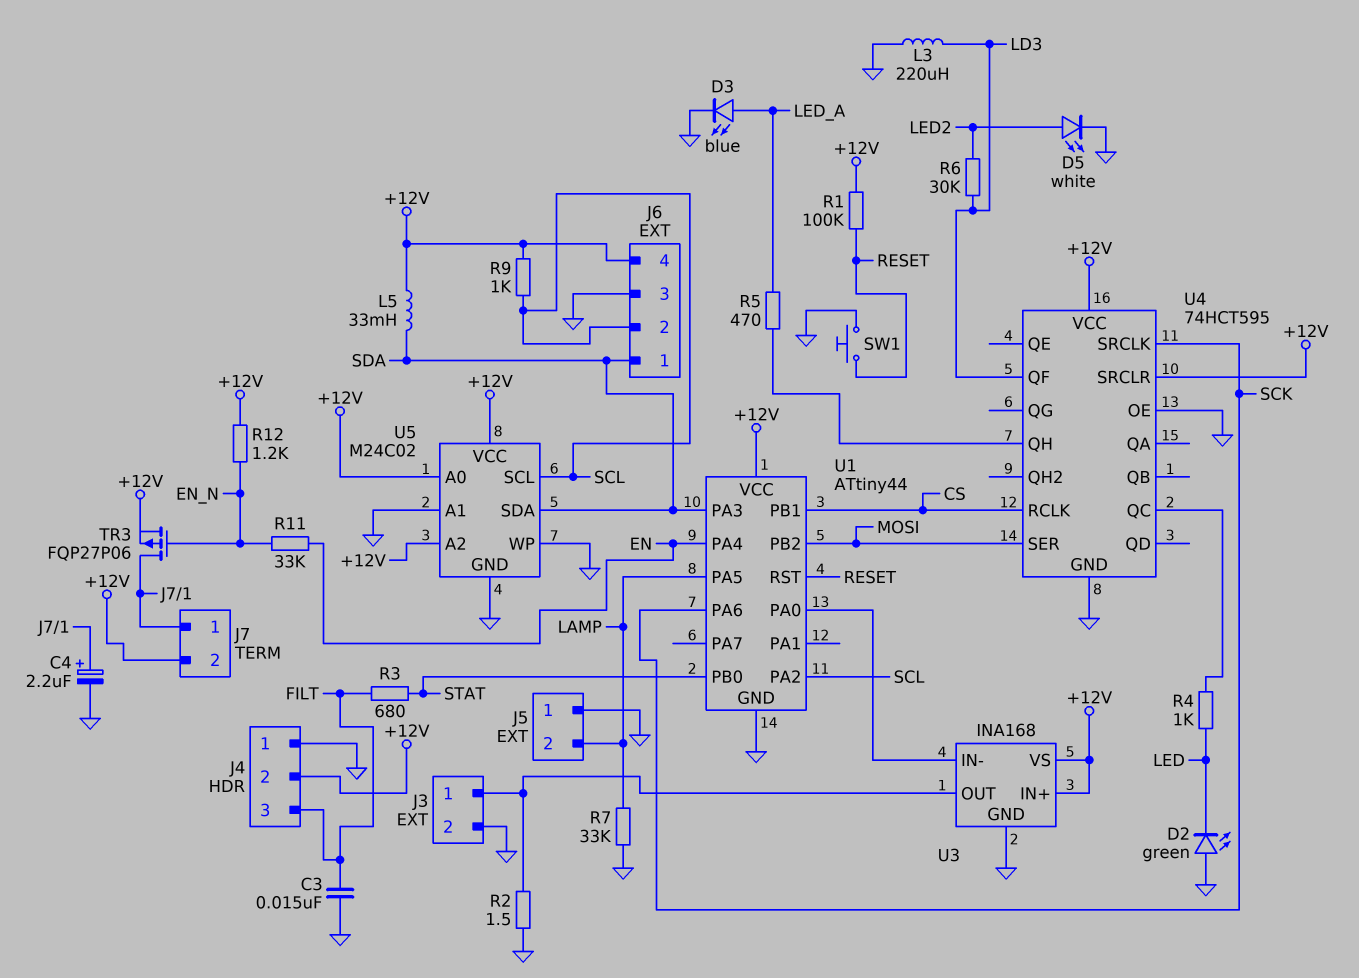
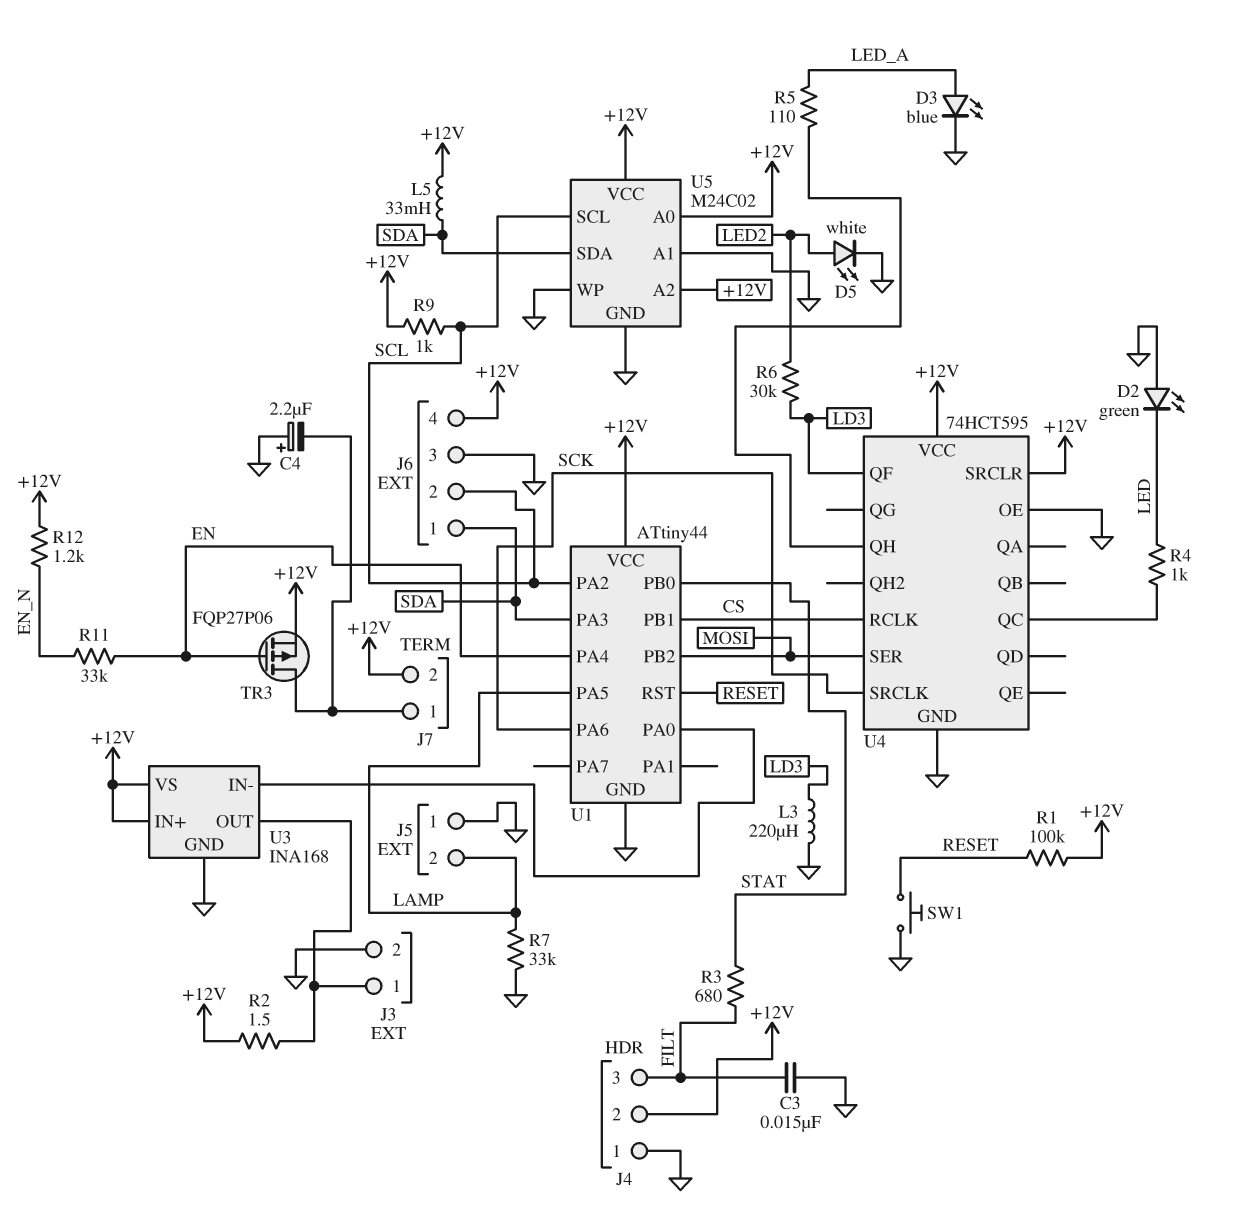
C4: 2.2uF (plus J7/1, minus GND) -> 2.2uF (plus GND, minus J7/1)
R2: 1.5 (GND, J3/1) -> 1.5 (+12V, J3/1)
R5: 470 (LED_A, U4/QH) -> 110 (LED_A, U4/QH)
TR3: PMOS FQP27P06 (G EN_N, D J7/1, S +12V) -> PMOS FQP27P06 (G EN, D J7/1, S +12V)

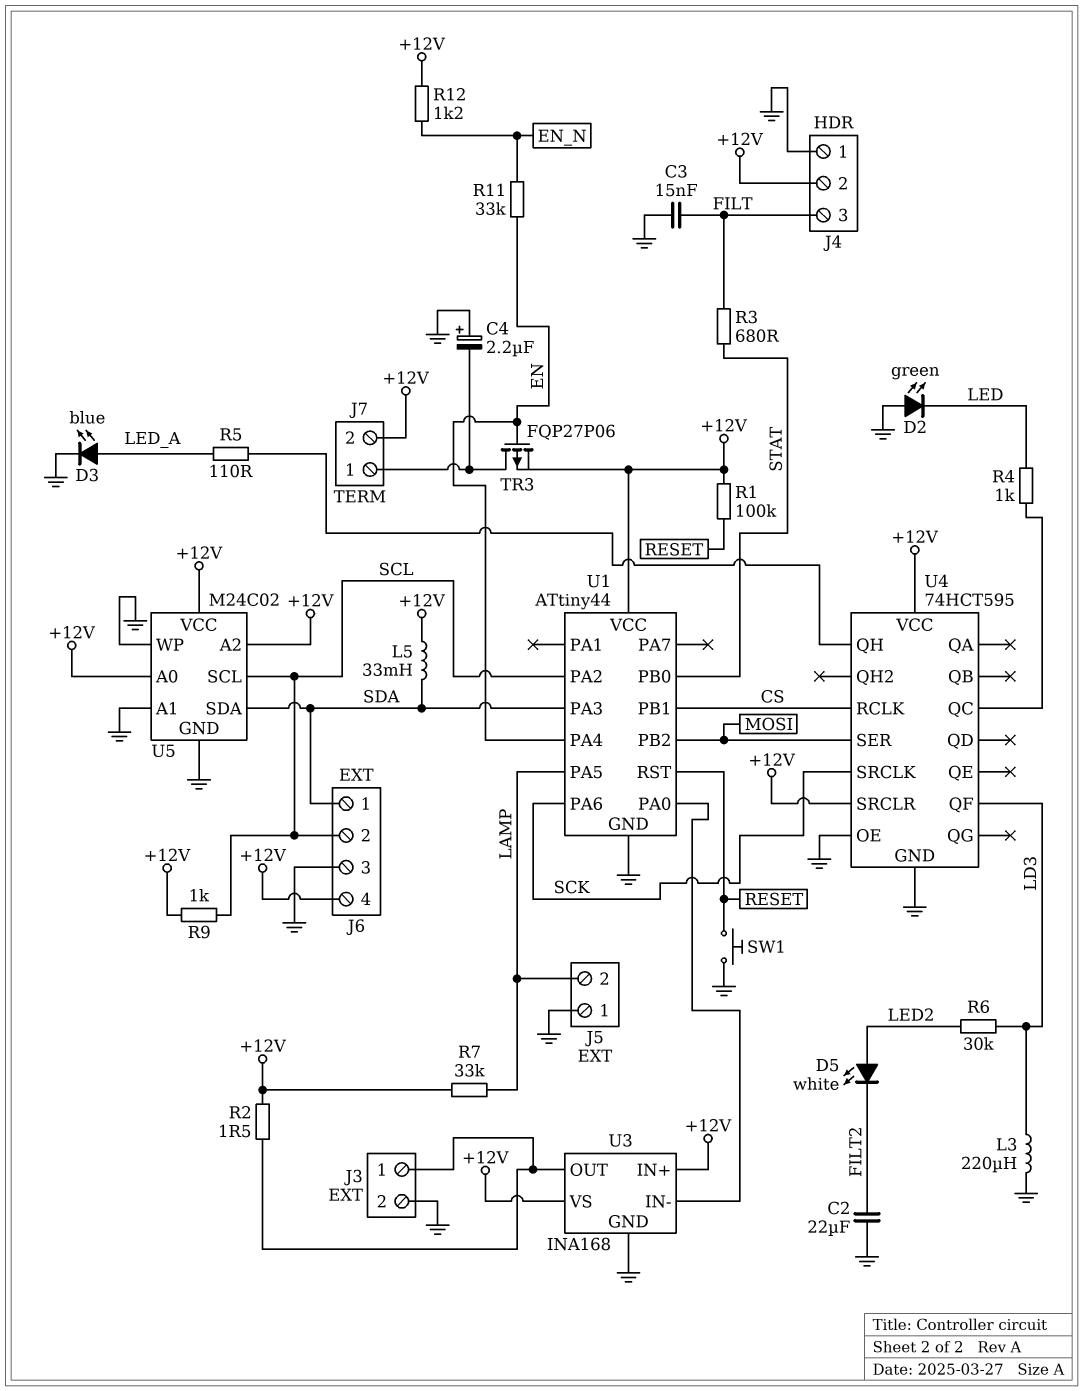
C2: none -> 22uF (FILT2, GND)
D5: LED white (A LED2, K GND) -> LED white (A LED2, K FILT2)
R7: 33k (GND, LAMP) -> 33k (+12V, LAMP)

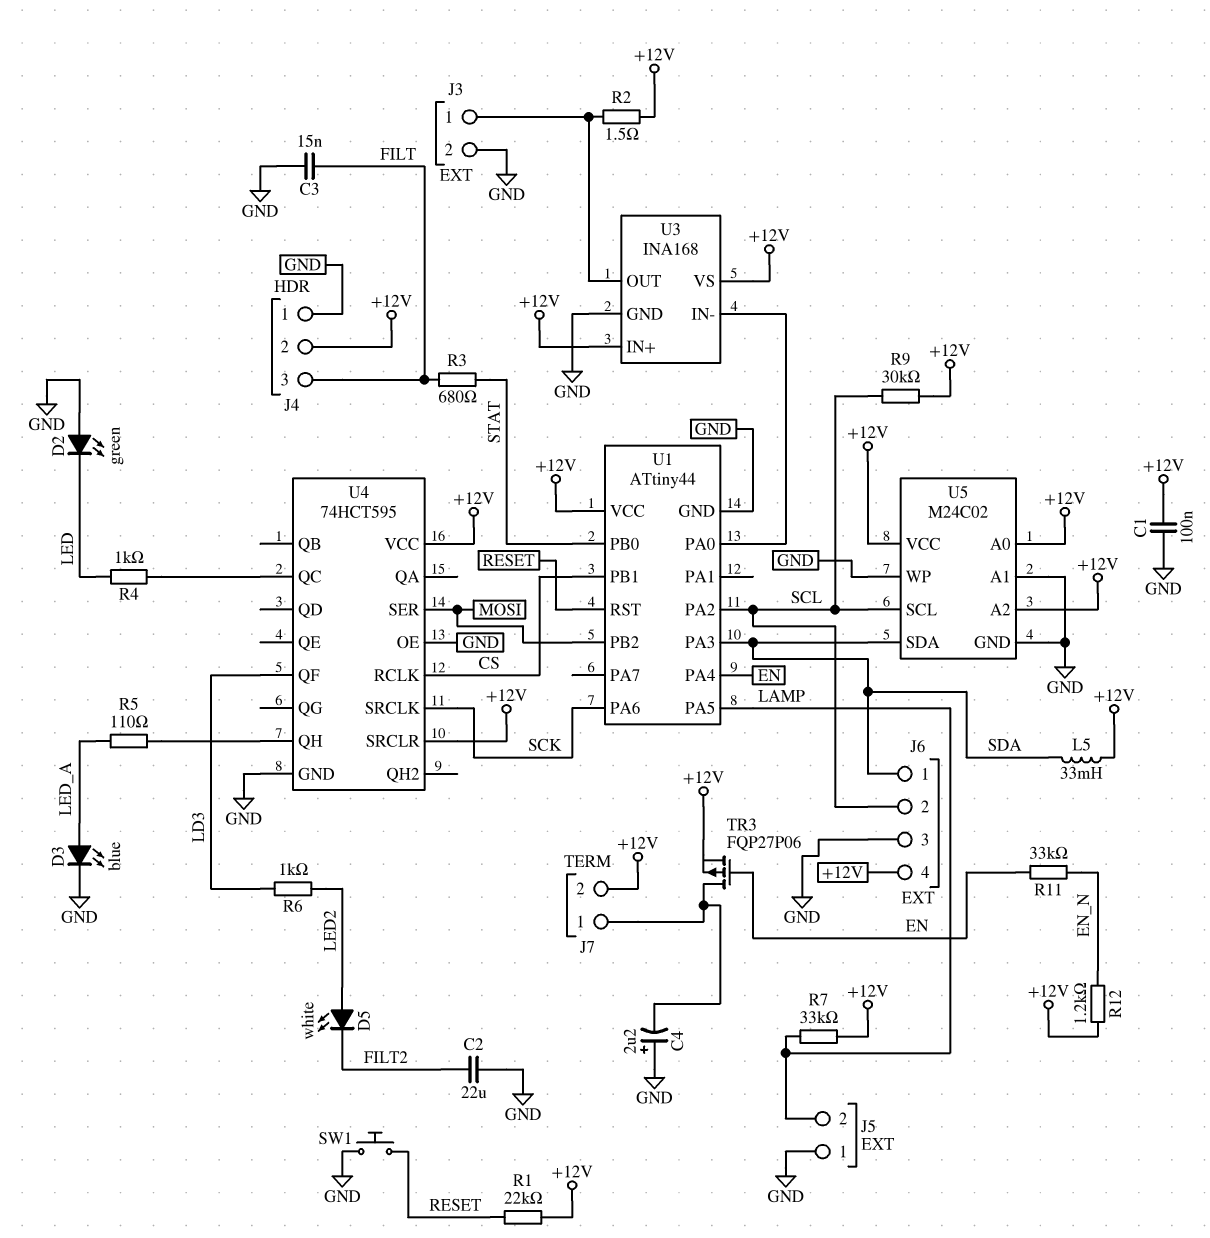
C1: none -> 100nF (+12V, GND)
L3: 220uH (GND, LD3) -> none
R1: 100k (+12V, RESET) -> 22k (+12V, RESET)
R6: 30k (LD3, LED2) -> 1k (LD3, LED2)
R9: 1k (+12V, SCL) -> 30k (+12V, SCL)

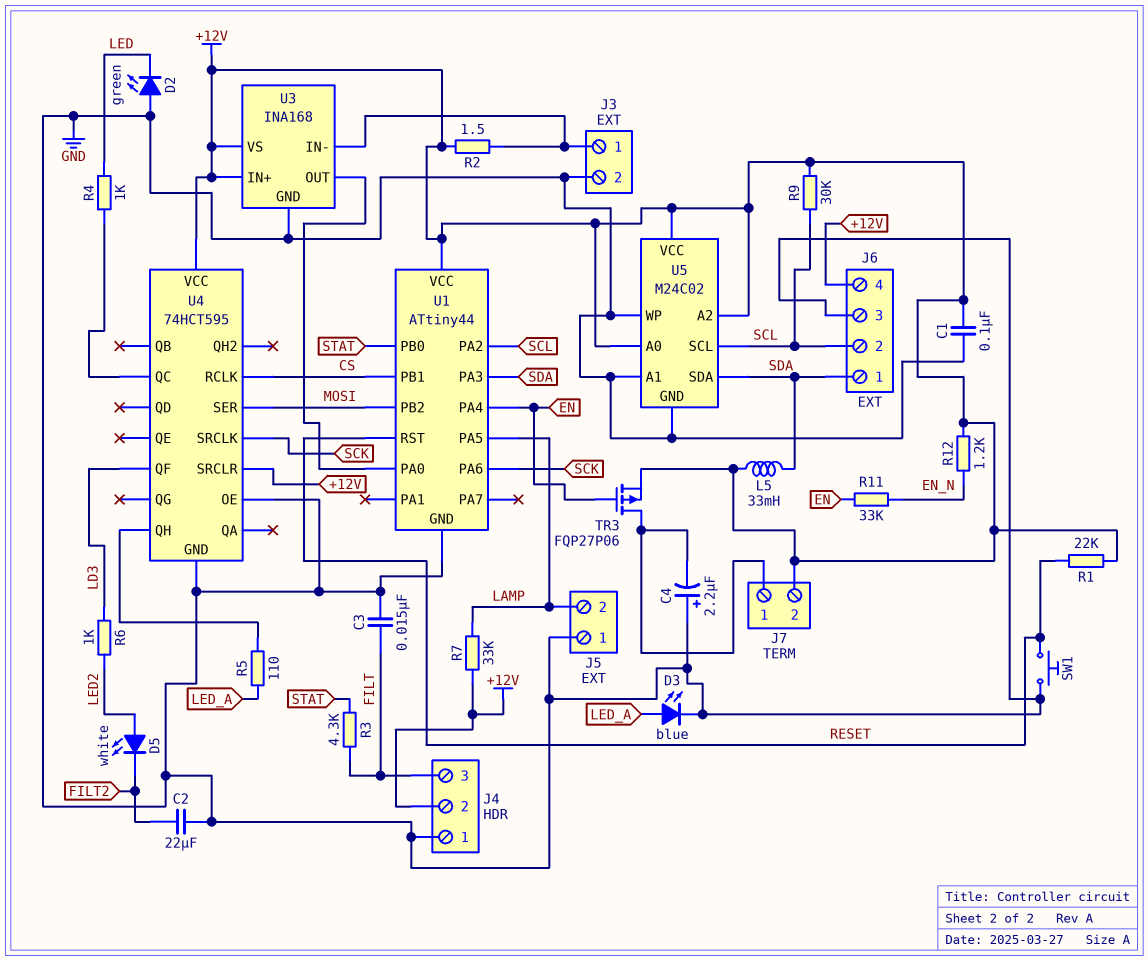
R3: 680 (FILT, STAT) -> 4.3k (FILT, STAT)
U3 pin IN-: U1/PA0 -> J3/1
U3 pin OUT: J3/1 -> U1/PA0

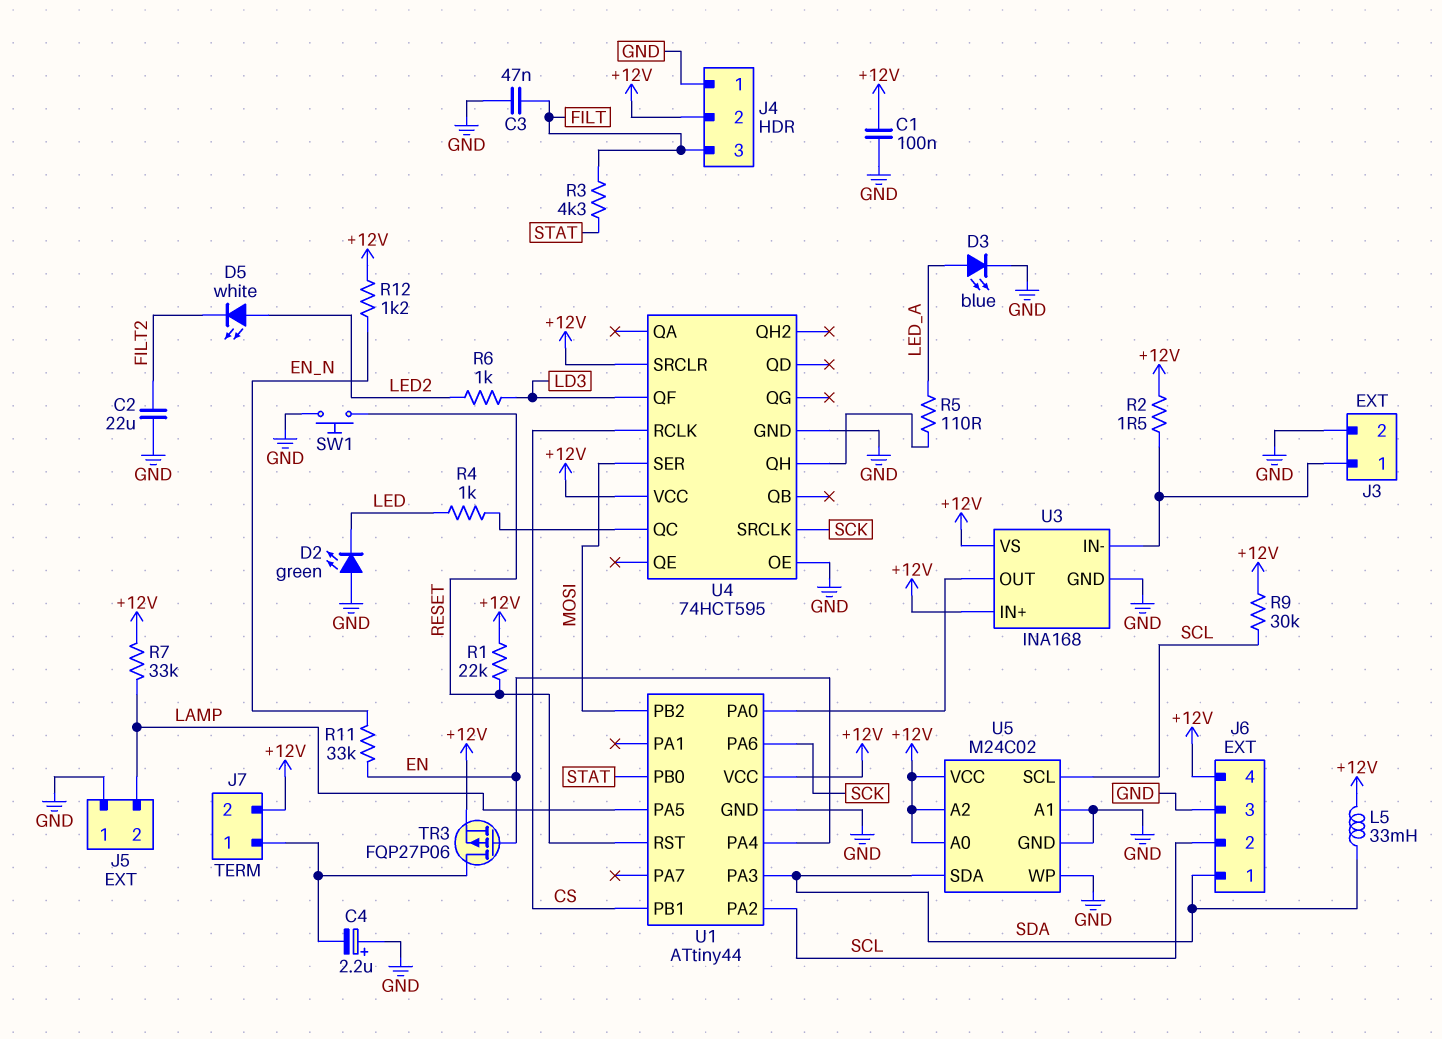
C3: 15nF (FILT, GND) -> 47nF (FILT, GND)

